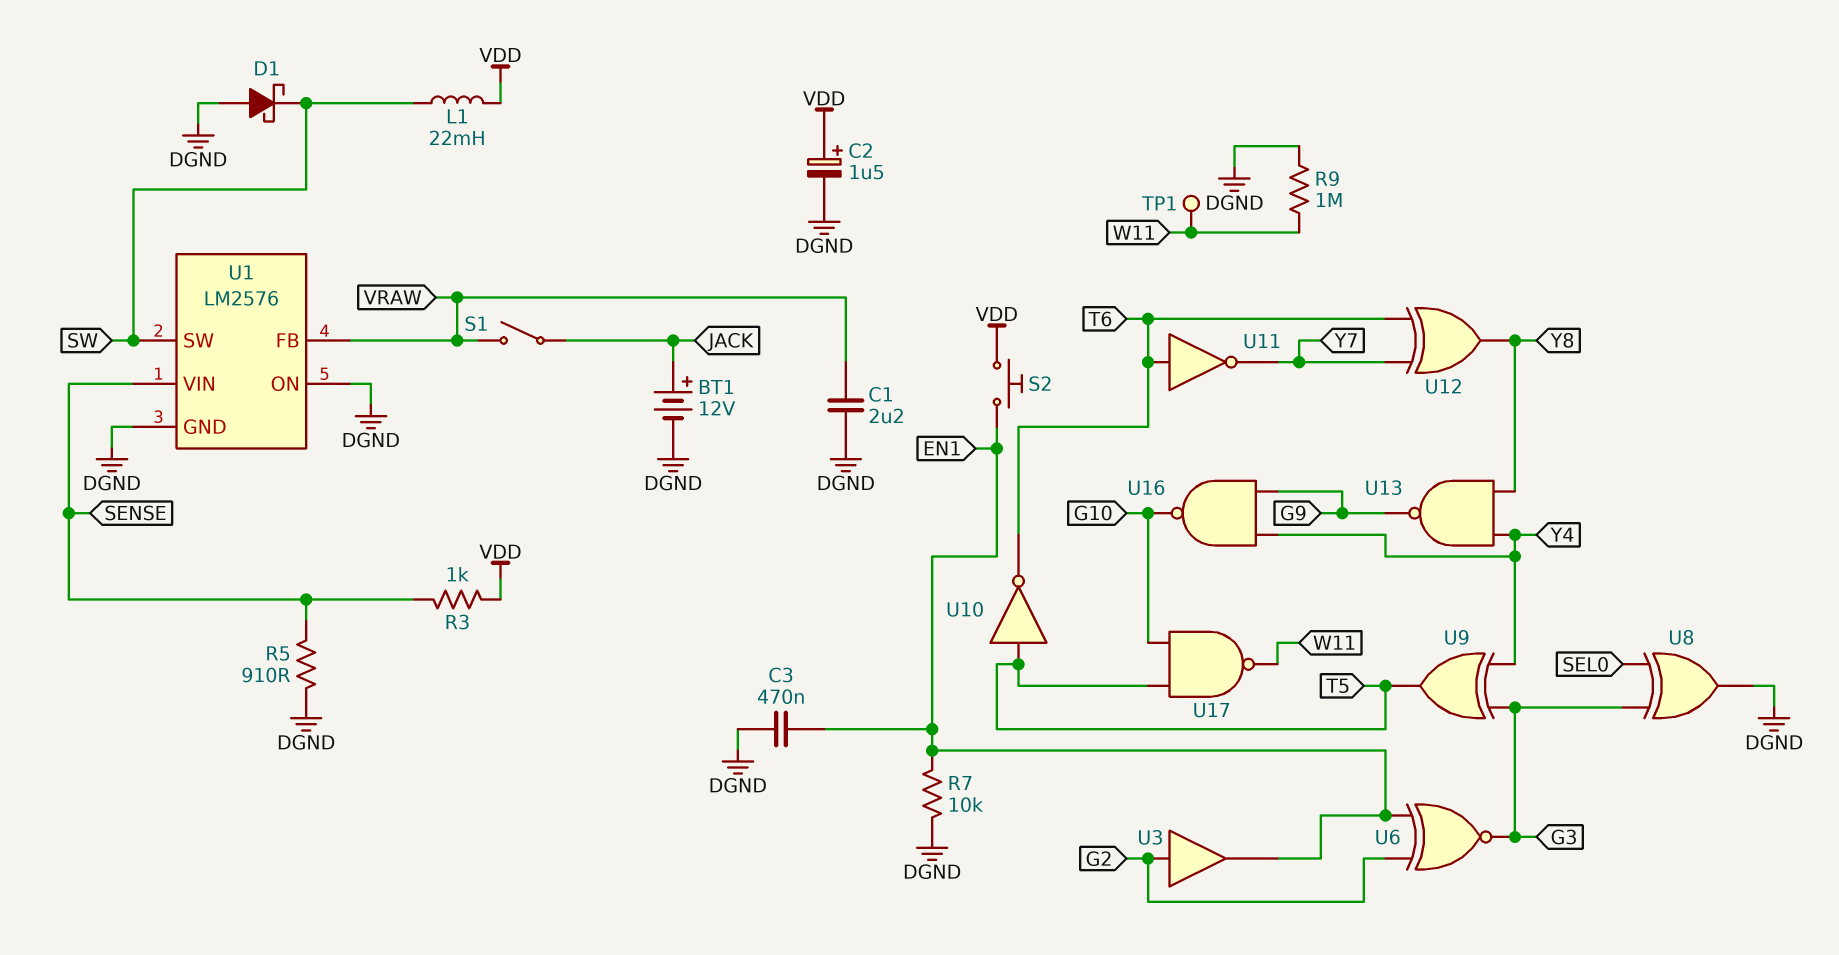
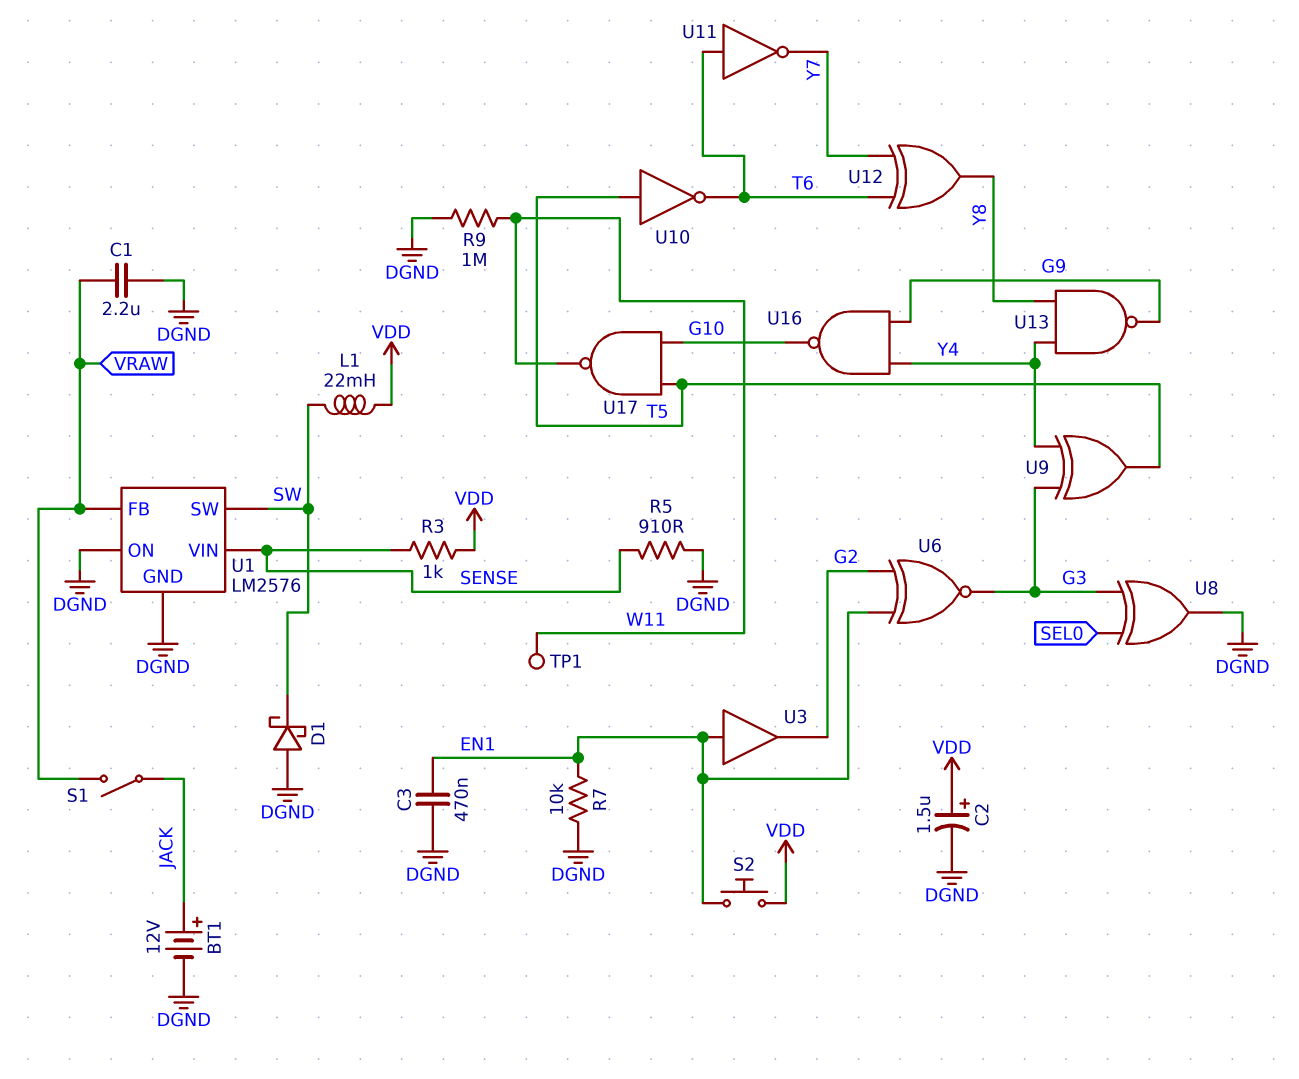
U3: buffer (in G2, out EN1) -> buffer (in EN1, out G2)

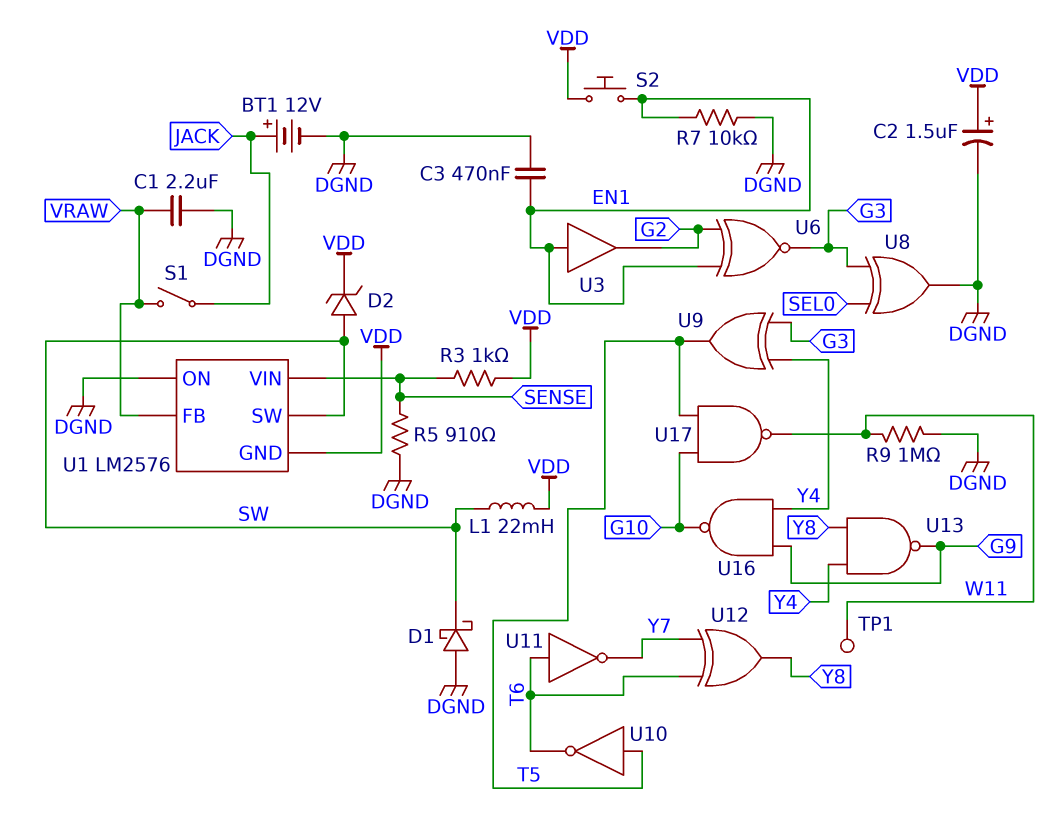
D2: none -> zener (A SW, K VDD)
U1 pin GND: DGND -> VDD

